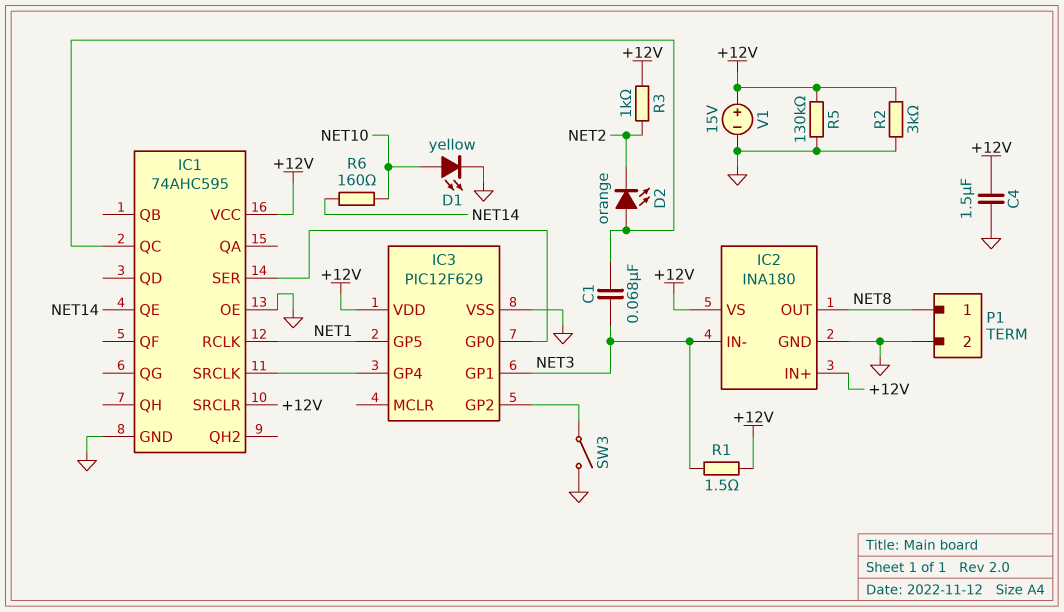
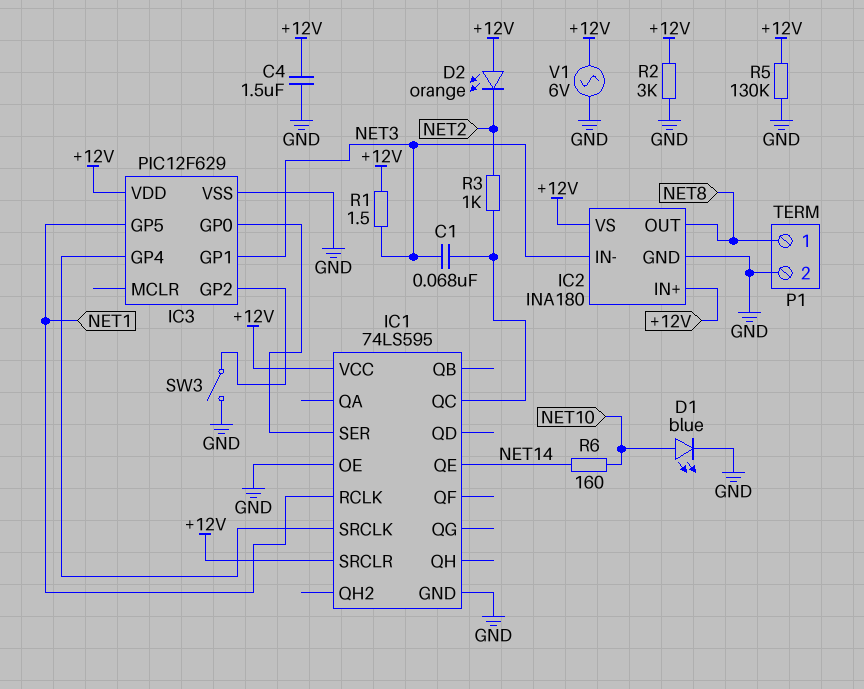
D1: LED yellow (A NET10, K GND) -> LED blue (A NET10, K GND)
D2: LED orange (A IC1/QC, K NET2) -> LED orange (A +12V, K NET2)
IC1: 74AHC595 -> 74LS595
R3: 1k (+12V, NET2) -> 1k (IC1/QC, NET2)
V1: 15V (plus +12V, minus GND) -> AC 6V (+12V, GND)

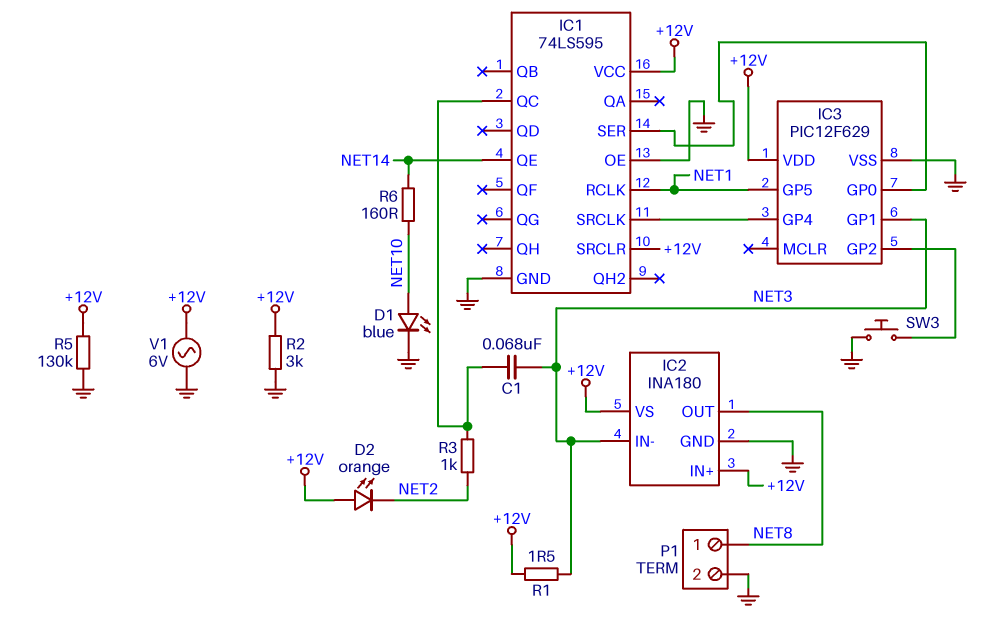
C4: 1.5uF (+12V, GND) -> none
SW3: switch (GND, IC3/GP2) -> button (GND, IC3/GP2)

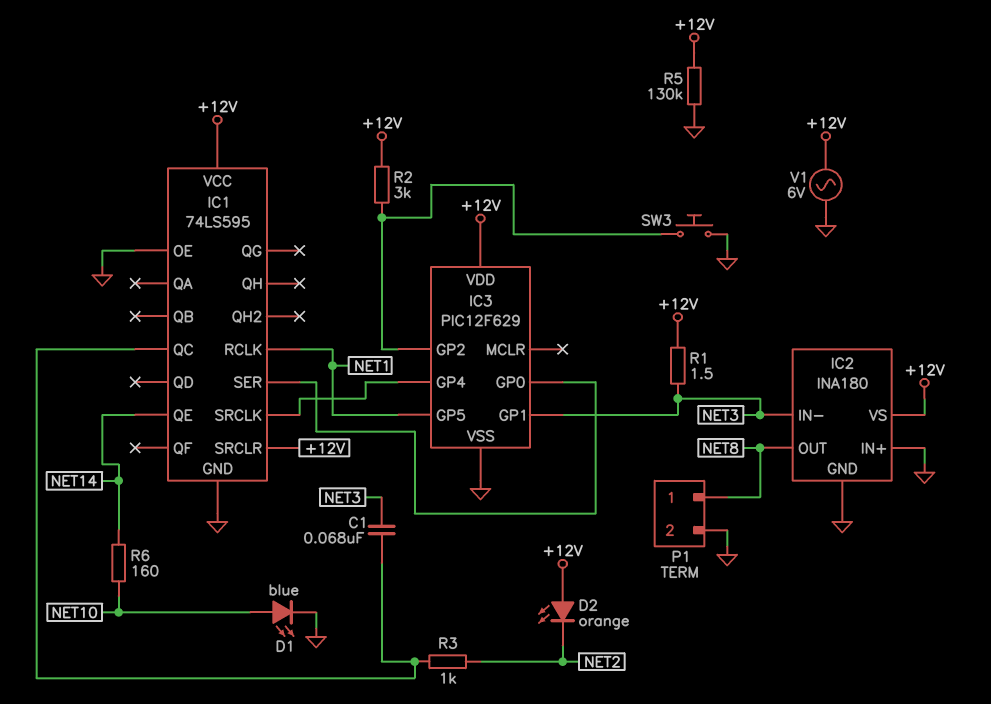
IC2 pin IN+: +12V -> GND
R2: 3k (+12V, GND) -> 3k (+12V, IC3/GP2)

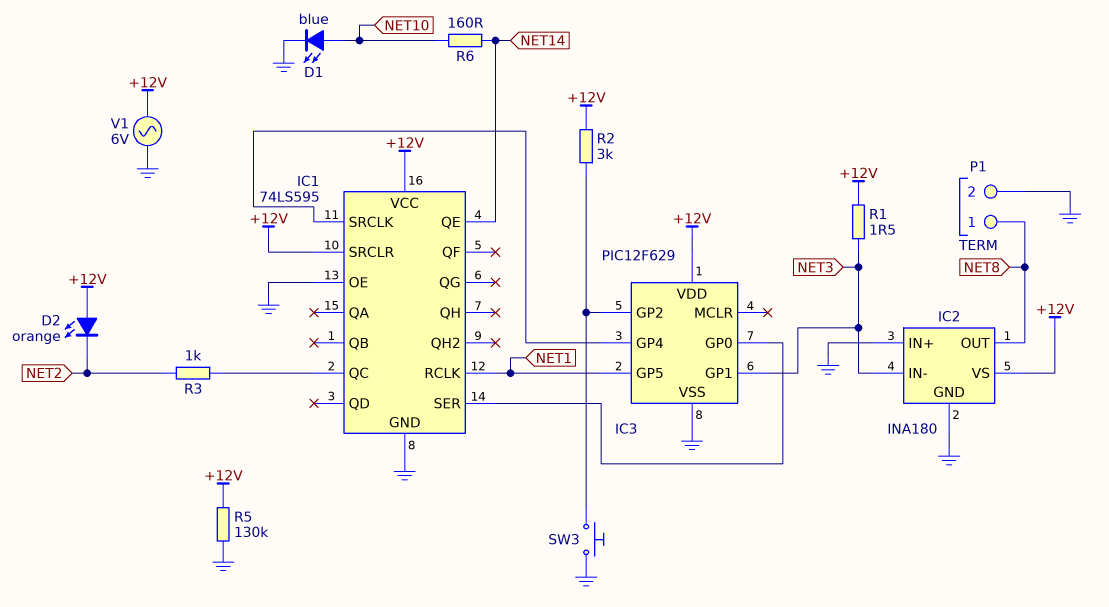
C1: 68nF (IC1/QC, NET3) -> none

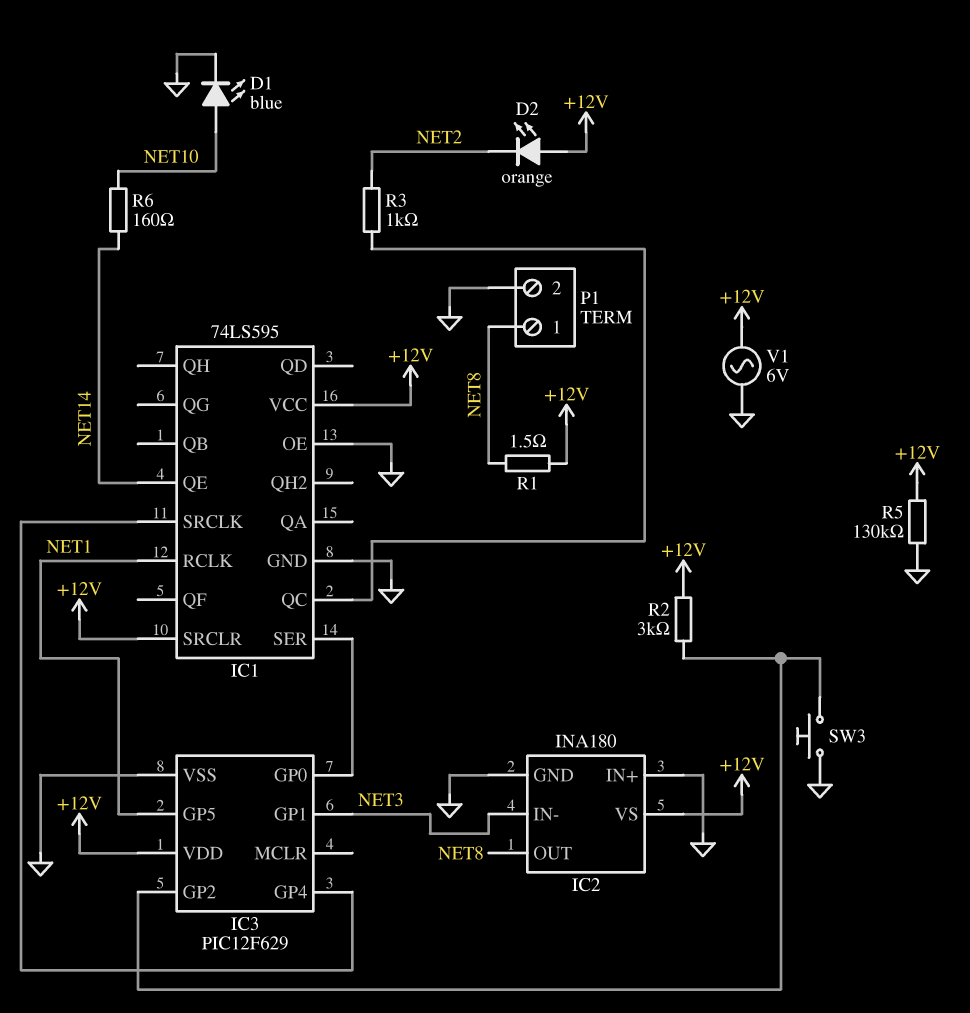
R1: 1.5 (+12V, NET3) -> 1.5 (+12V, NET8)

